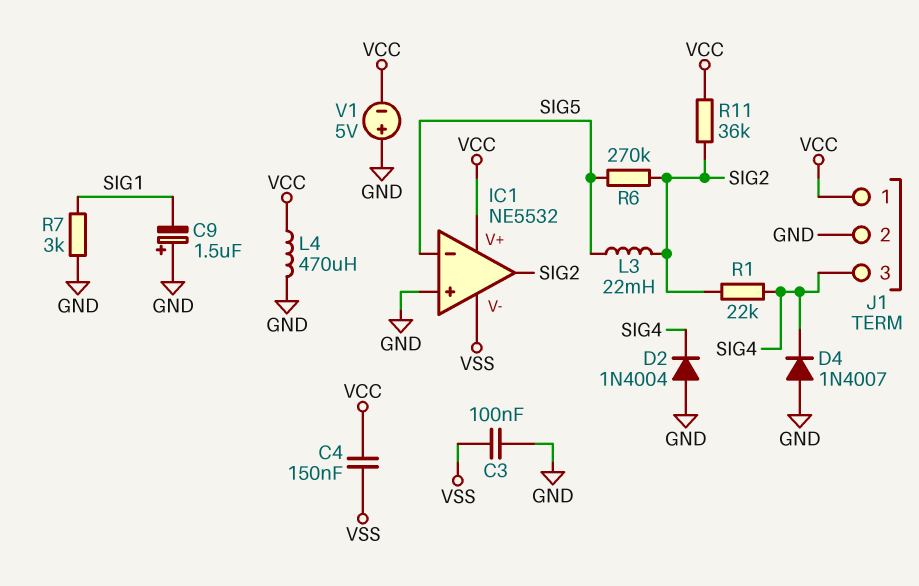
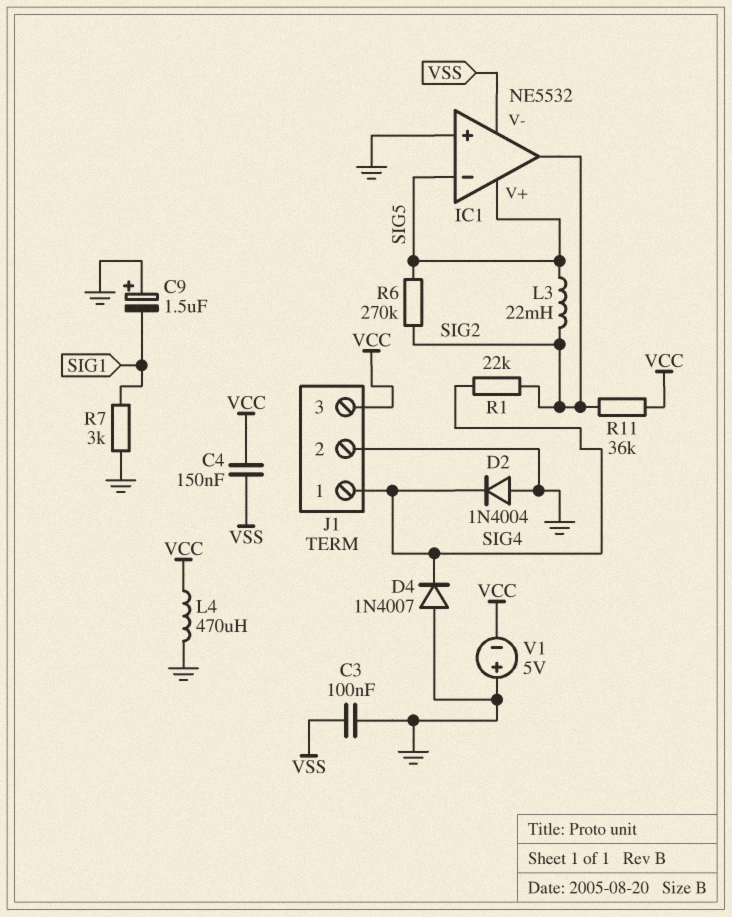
IC1 pin V+: VCC -> SIG5
J1 pin 1: VCC -> SIG4
J1 pin 3: SIG4 -> VCC

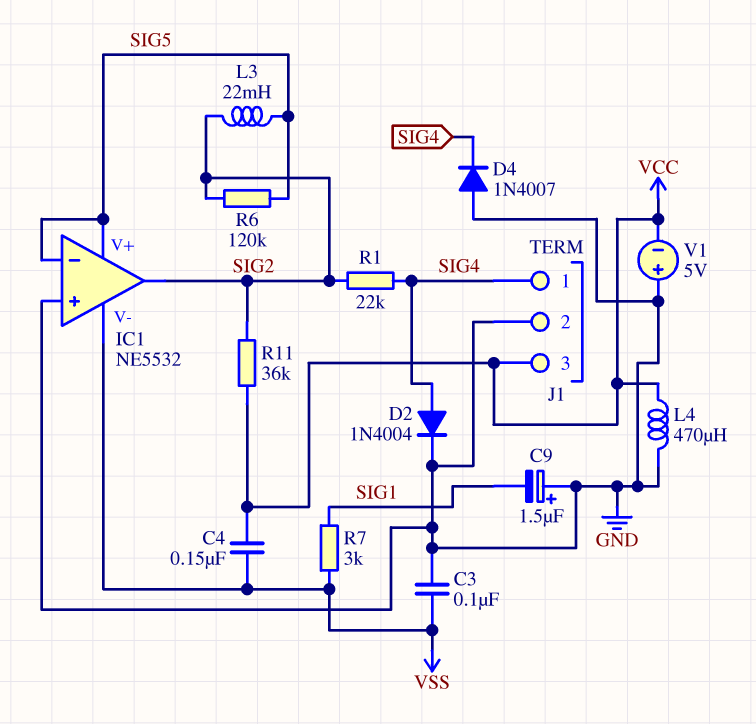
D2: diode 1N4004 (A GND, K SIG4) -> diode 1N4004 (A SIG4, K GND)
R6: 270k (SIG2, SIG5) -> 120k (SIG2, SIG5)
R7: 3k (GND, SIG1) -> 3k (SIG1, VSS)

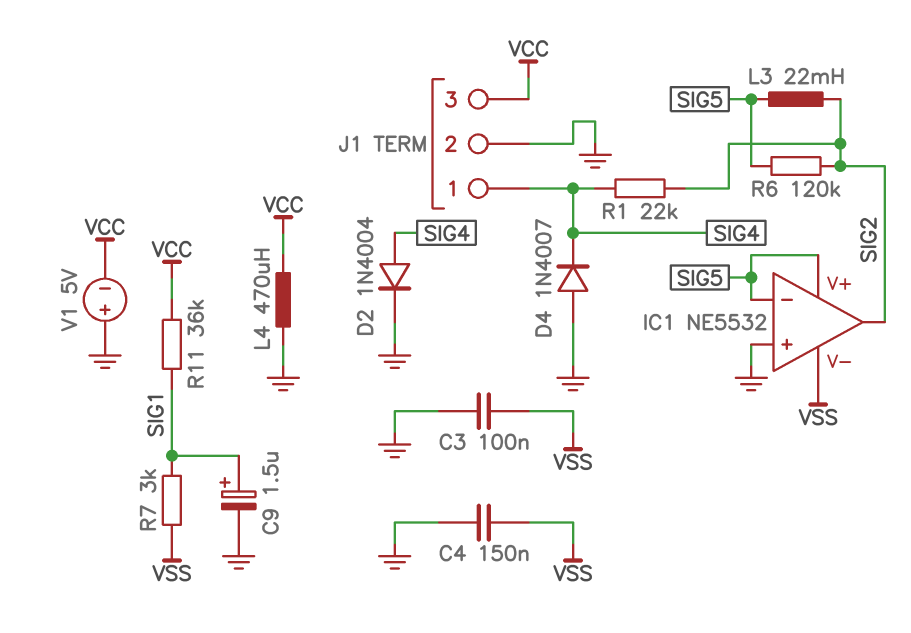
C4: 150nF (VCC, VSS) -> 150nF (GND, VSS)
C9: 1.5uF (plus GND, minus SIG1) -> 1.5uF (plus SIG1, minus GND)
R11: 36k (SIG2, VCC) -> 36k (SIG1, VCC)

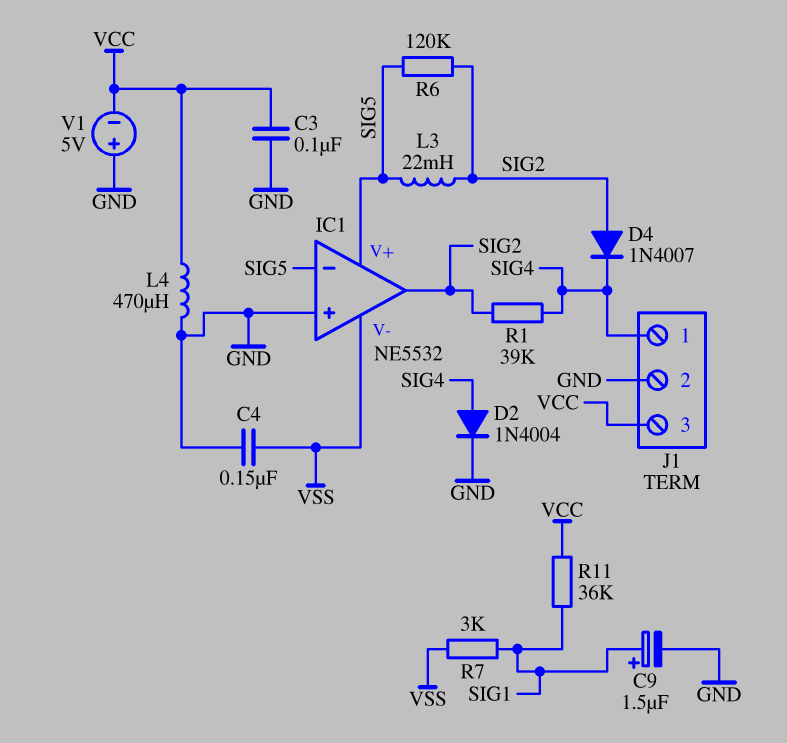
C3: 100nF (GND, VSS) -> 100nF (GND, VCC)
D4: diode 1N4007 (A GND, K SIG4) -> diode 1N4007 (A SIG2, K SIG4)
R1: 22k (SIG2, SIG4) -> 39k (SIG2, SIG4)

